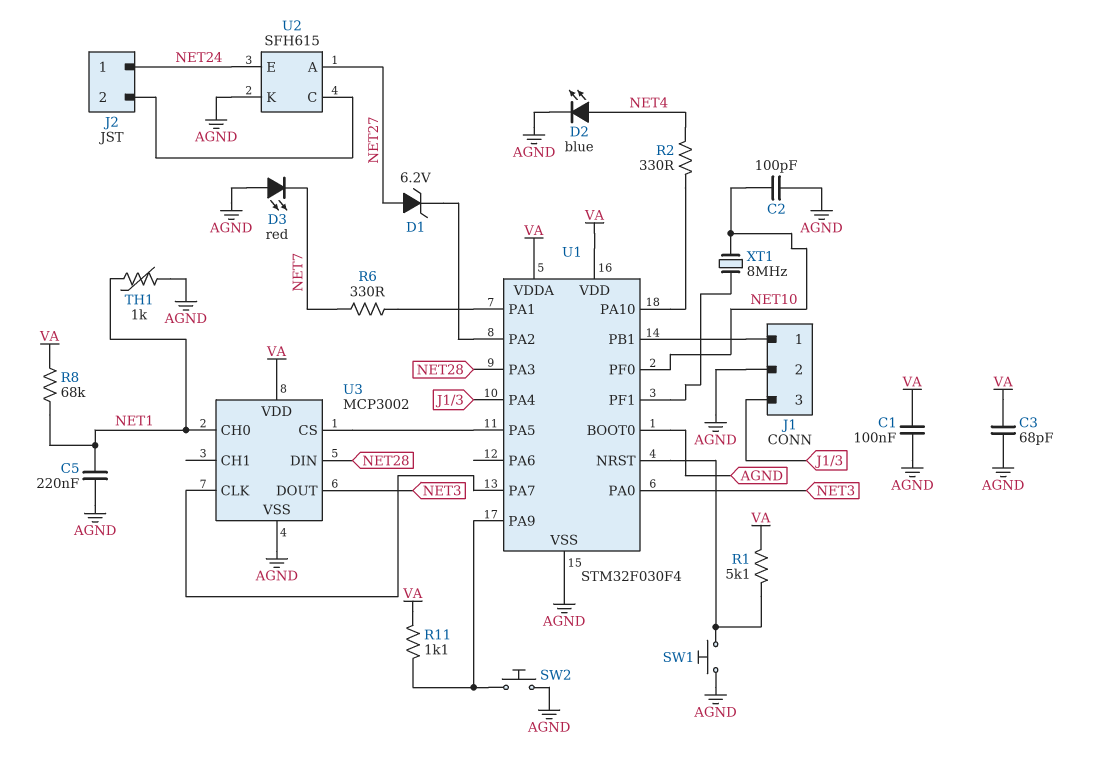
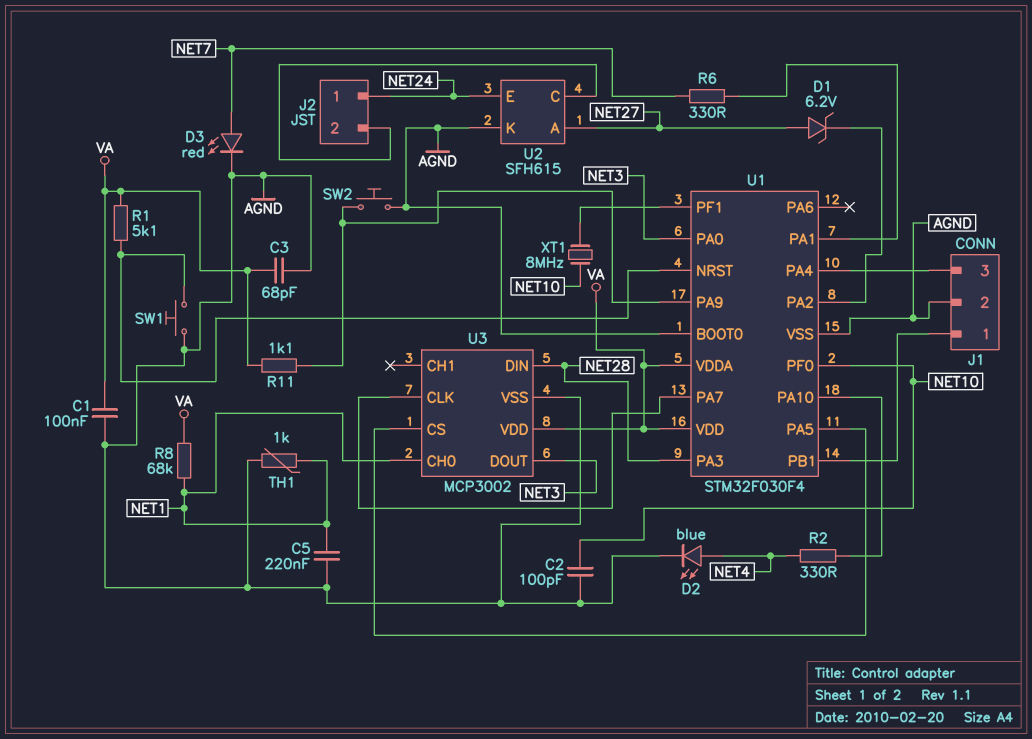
D3: LED red (A AGND, K NET7) -> LED red (A NET7, K AGND)

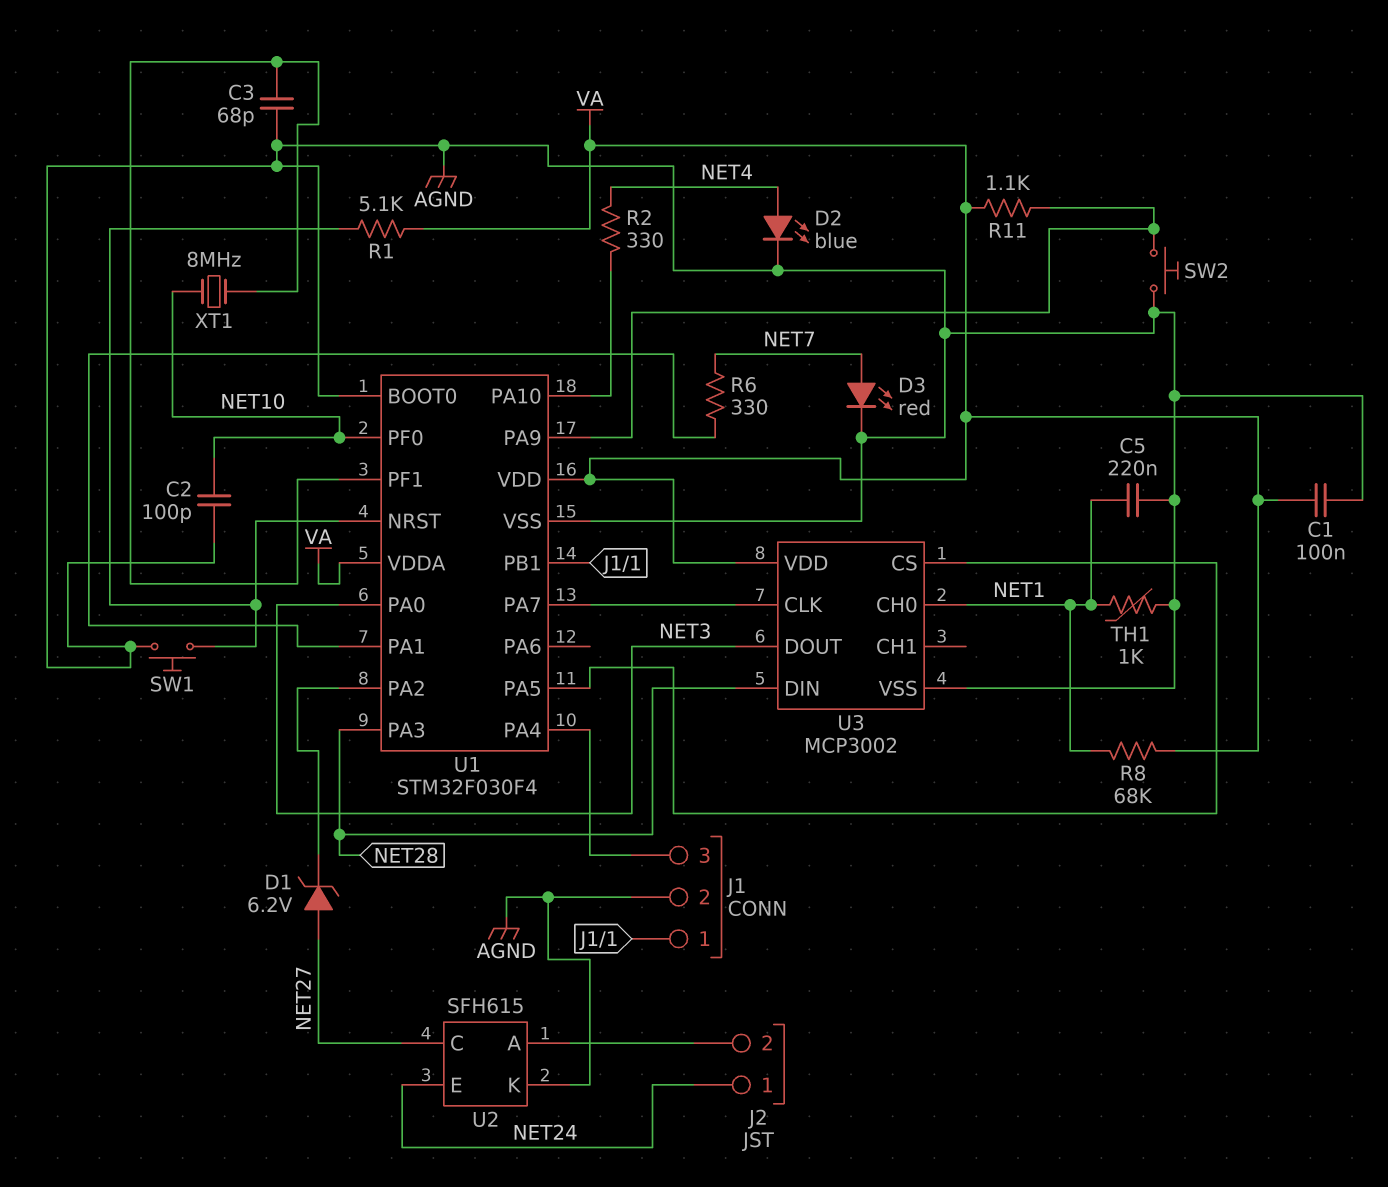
C3: 68pF (AGND, VA) -> 68pF (AGND, U1/PF1)
U2 pin A: NET27 -> J2/2
U2 pin C: J2/2 -> NET27

